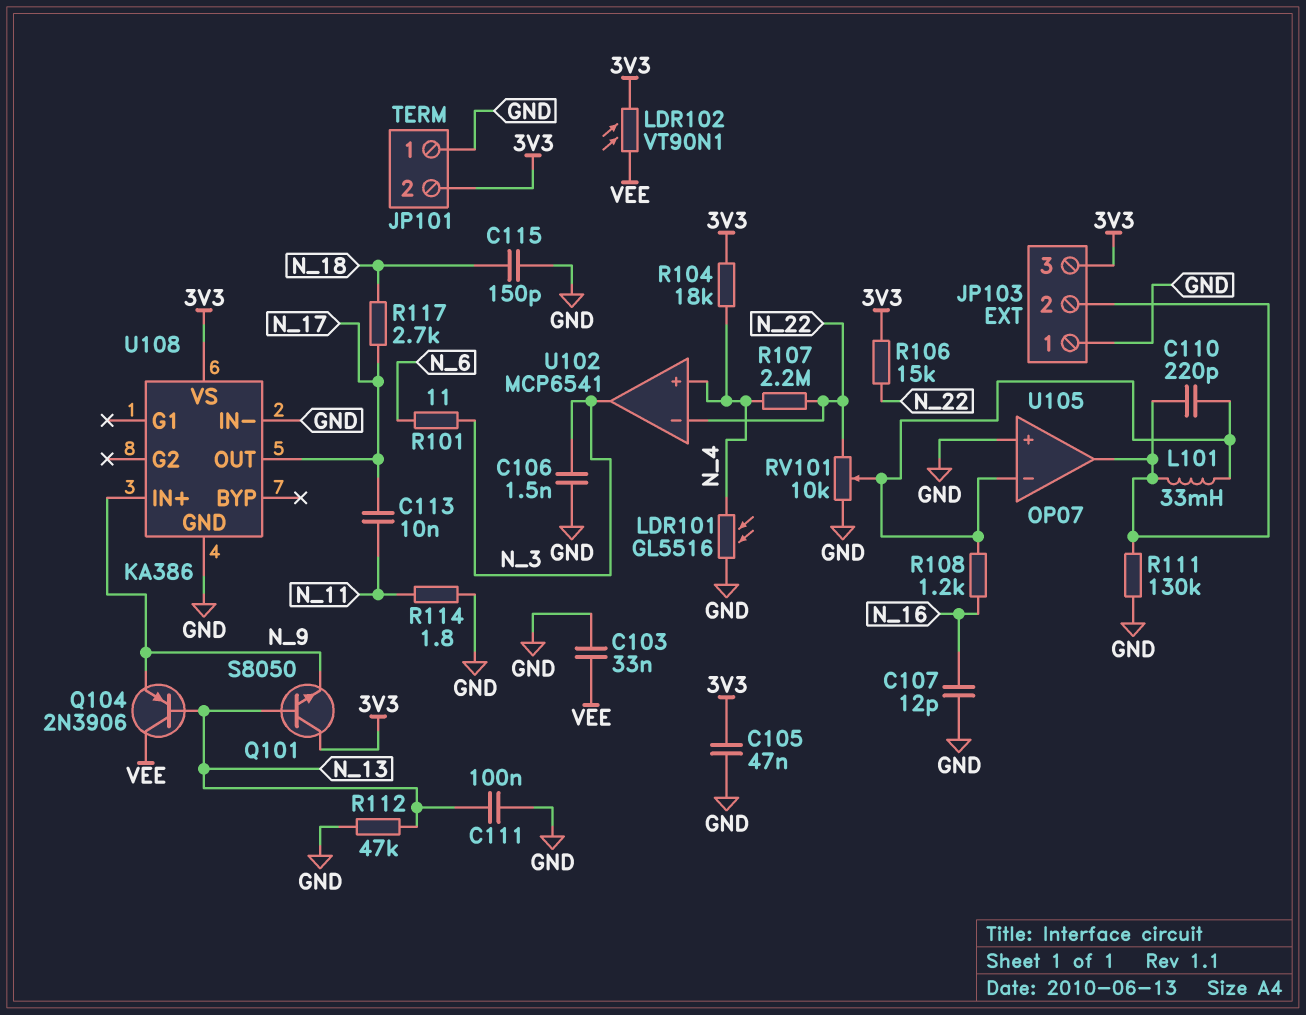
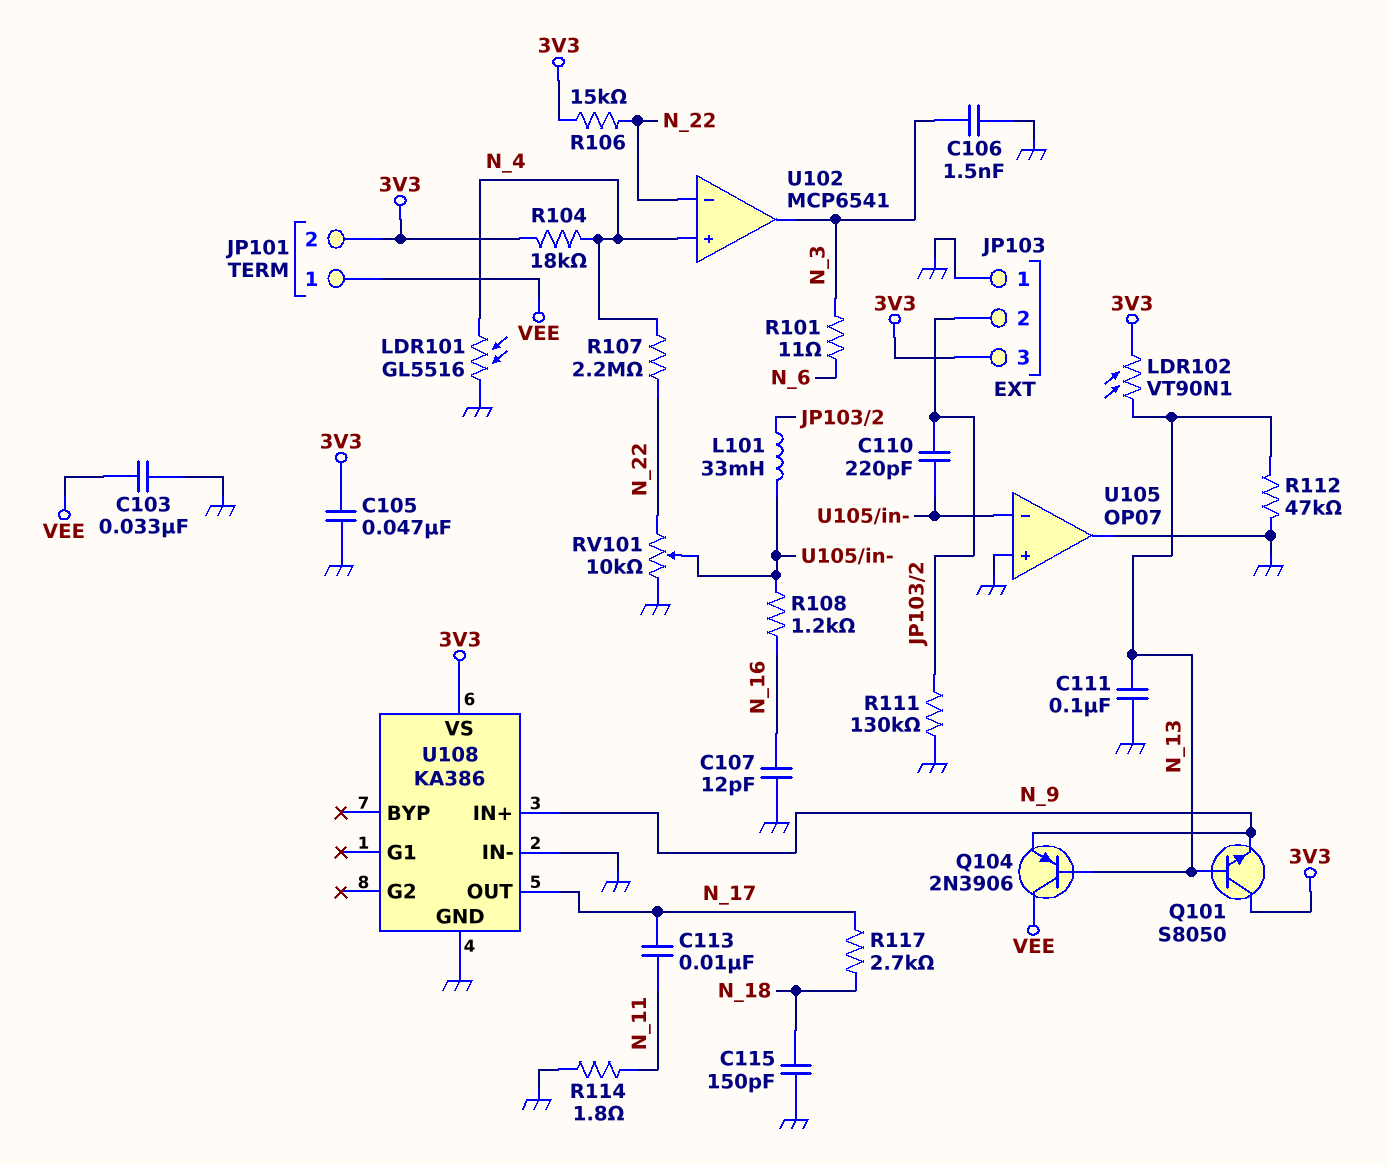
JP101 pin 1: GND -> VEE
LDR102: VT90N1 (3V3, VEE) -> VT90N1 (3V3, N_13)
U105 pin out: JP103/2 -> GND

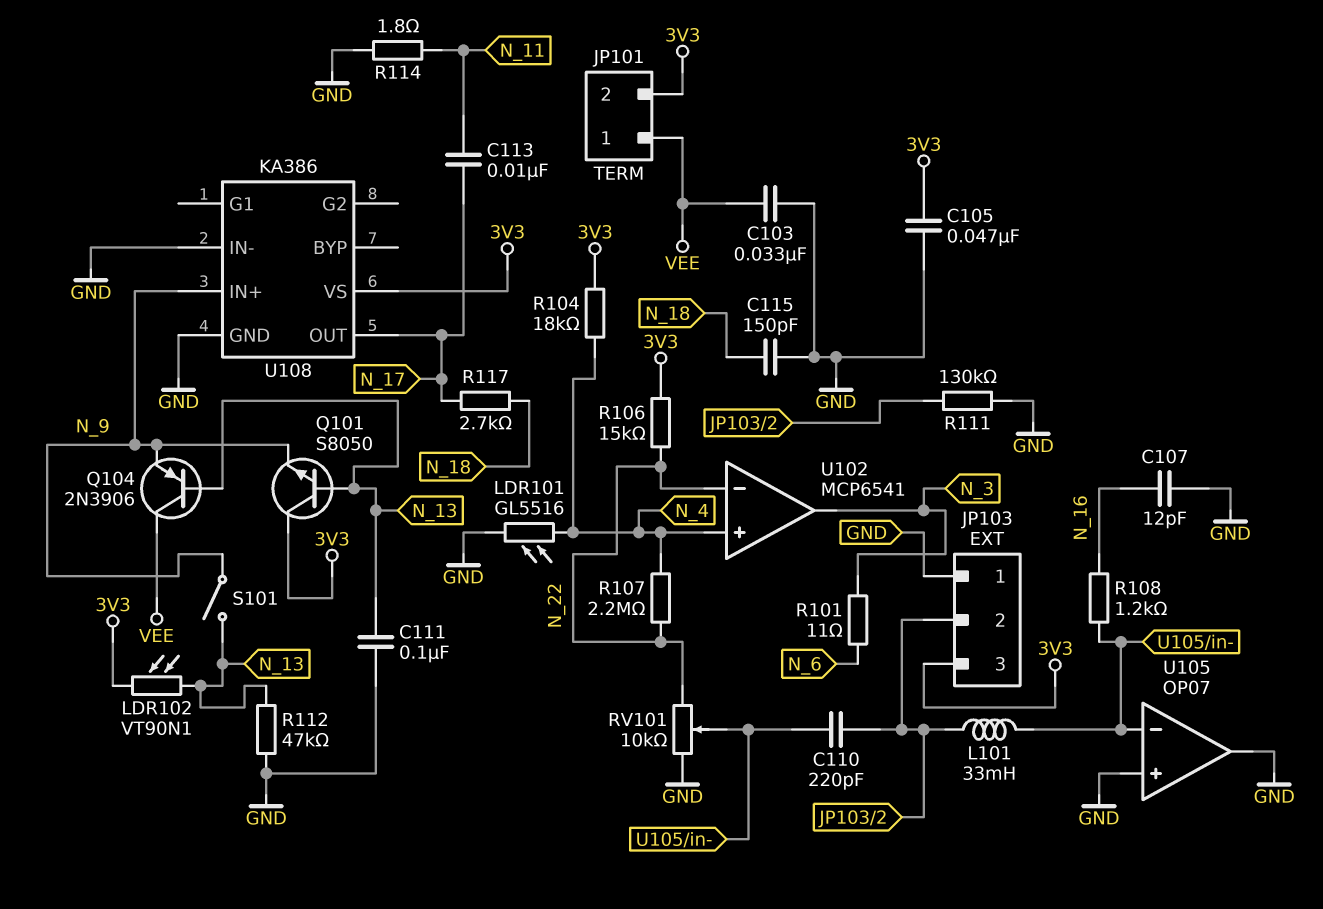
C106: 1.5nF (GND, N_3) -> none
S101: none -> switch (N_9, N_13)

